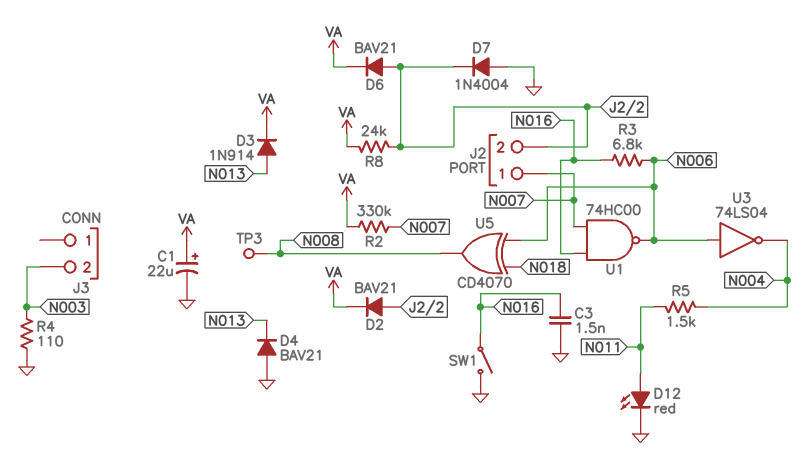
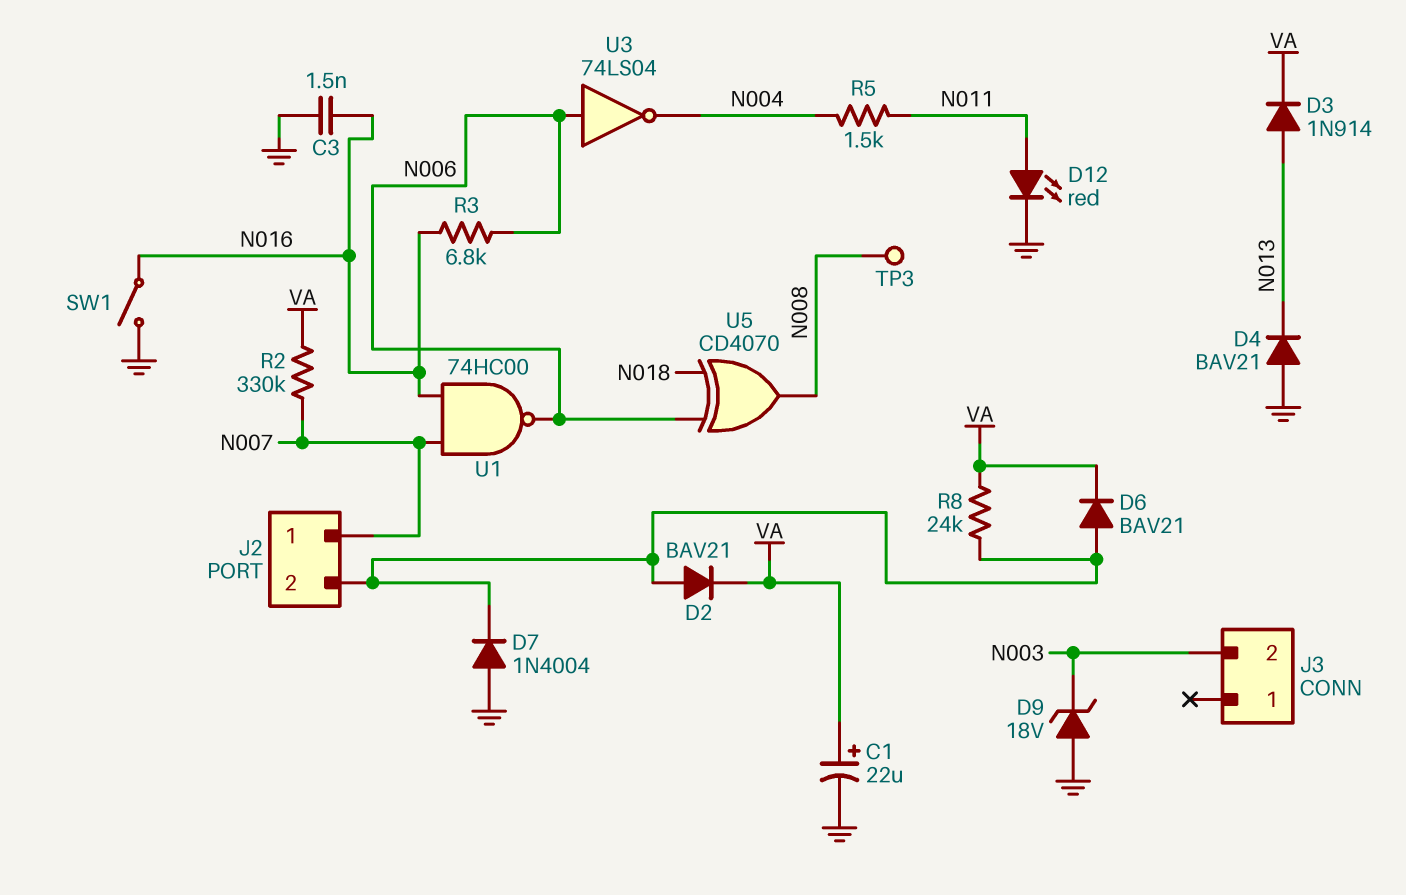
D9: none -> zener 18V (A GND, K N003)
R4: 110 (GND, N003) -> none

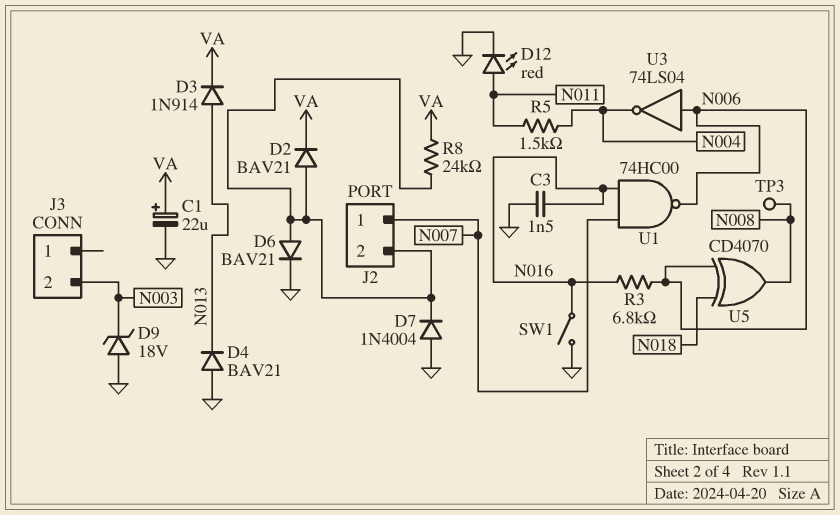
D6: diode BAV21 (A J2/2, K VA) -> diode BAV21 (A J2/2, K GND)
R2: 330k (N007, VA) -> none

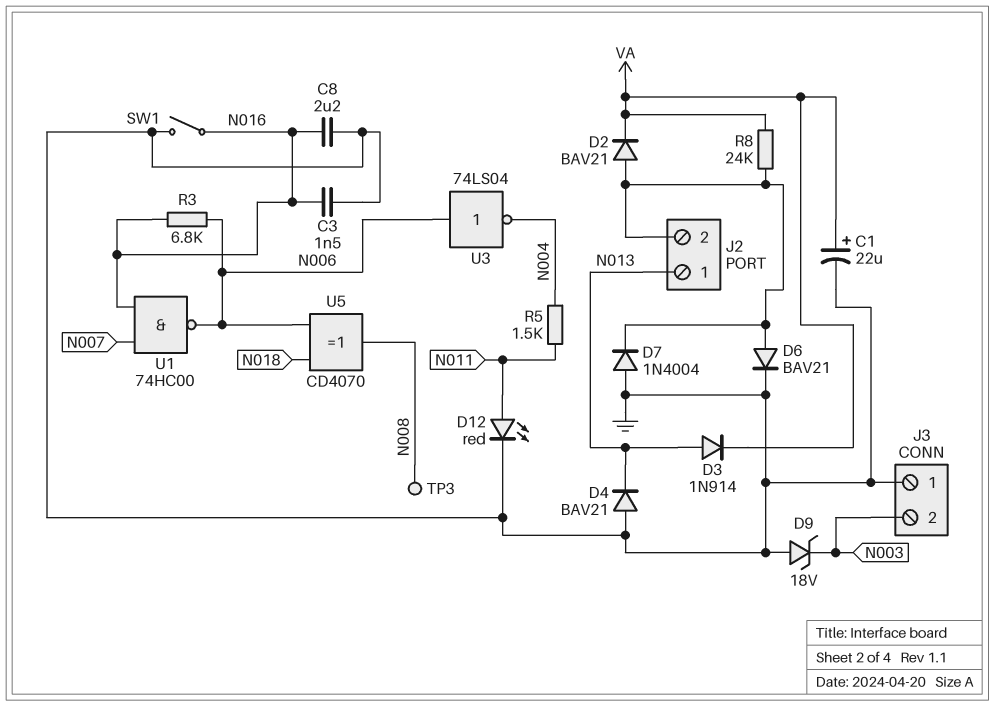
C8: none -> 2.2uF (GND, N016)
J2 pin 1: N007 -> N013
J3 pin 1: none -> GND

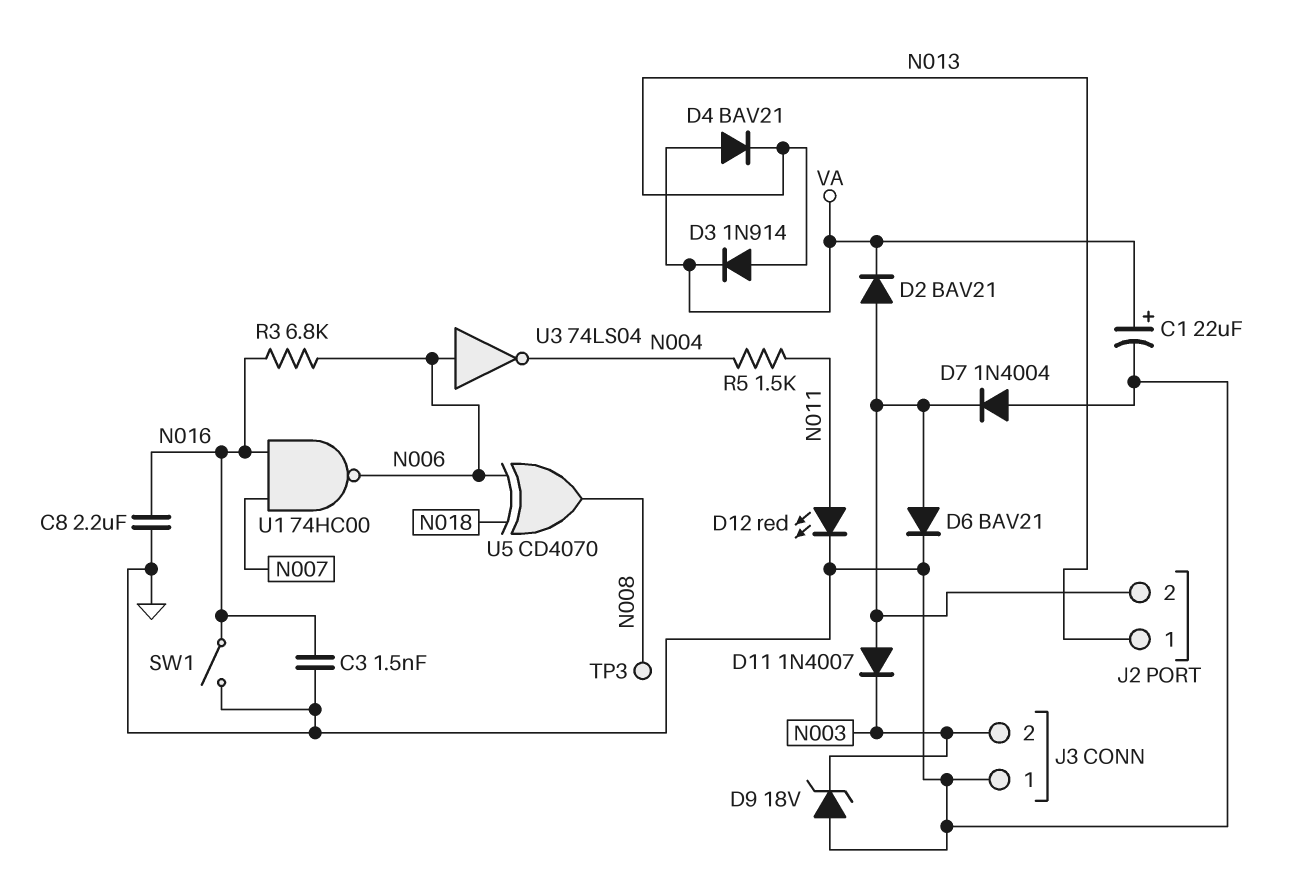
D4: diode BAV21 (A GND, K N013) -> diode BAV21 (A VA, K N013)
D11: none -> diode 1N4007 (A J2/2, K N003)
R8: 24k (J2/2, VA) -> none

